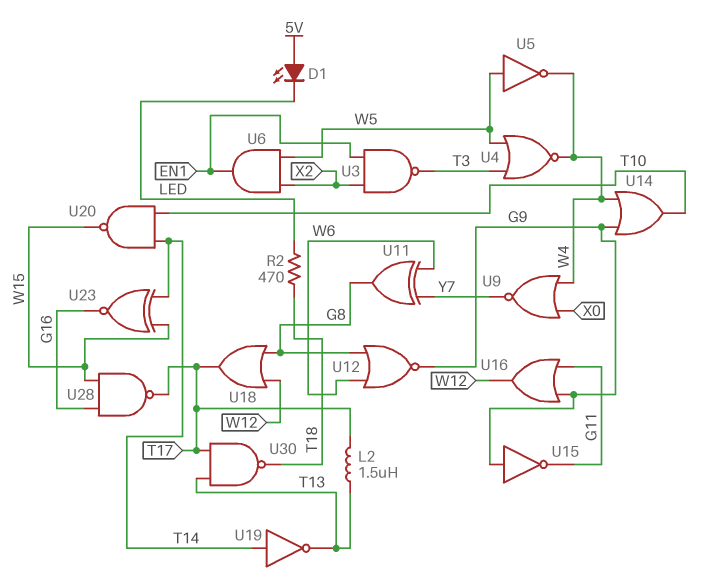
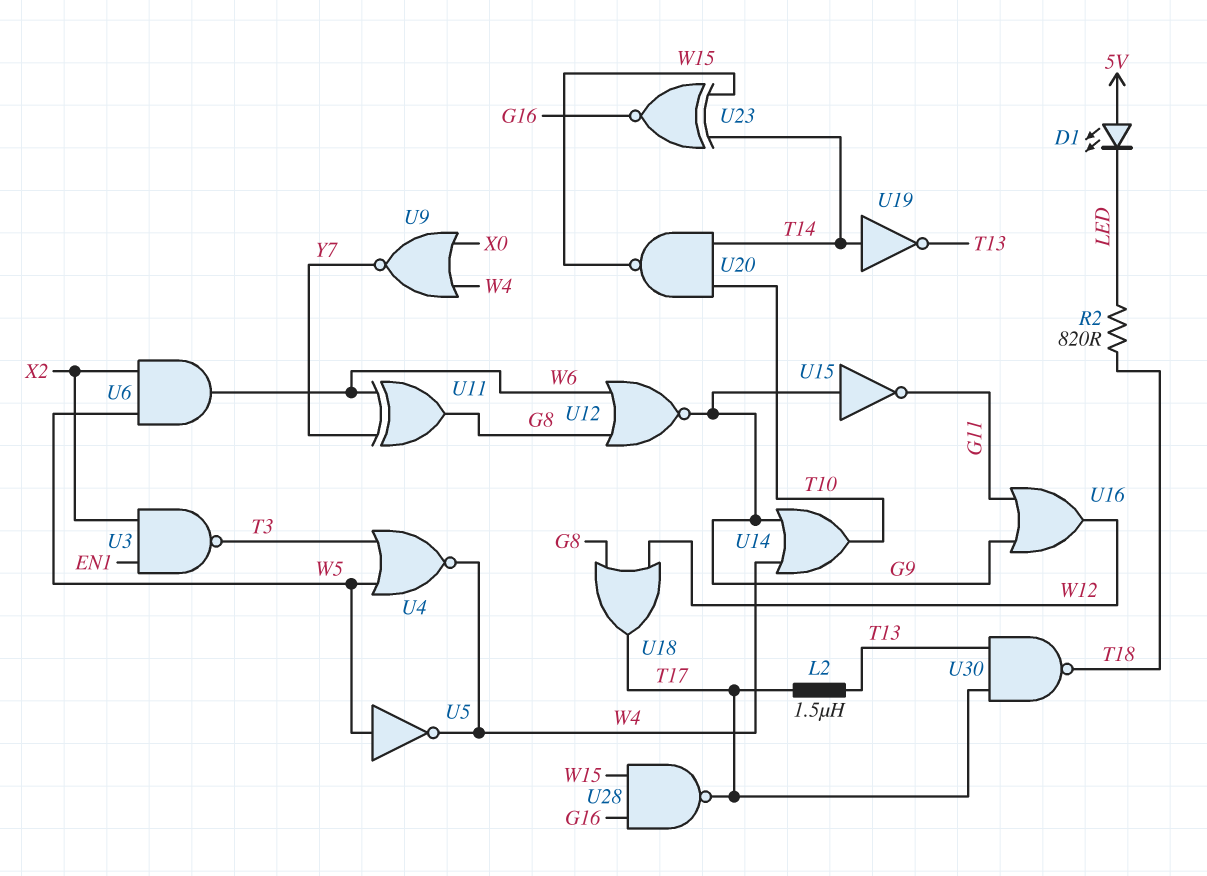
R2: 470 (LED, T18) -> 820 (LED, T18)
U6: AND (in W5, in X2, out EN1) -> AND (in W5, in X2, out W6)

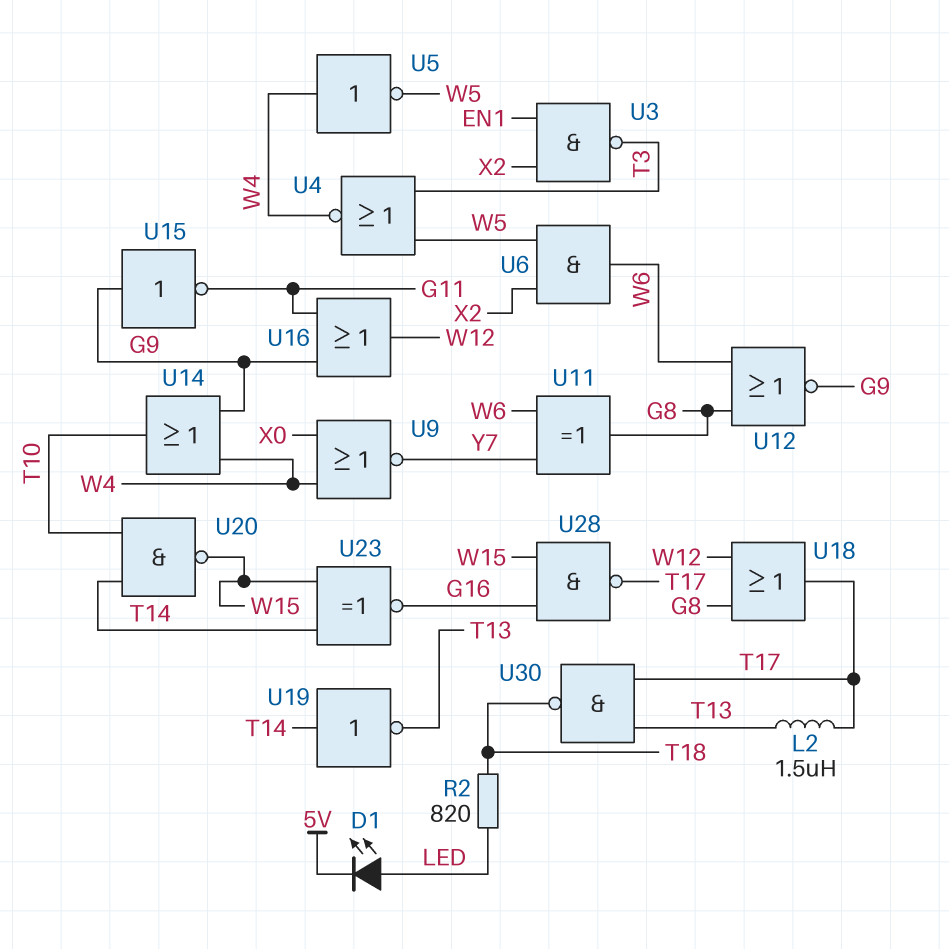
D1: LED (A 5V, K LED) -> LED (A LED, K 5V)
U5: NOT (in W5, out W4) -> NOT (in W4, out W5)

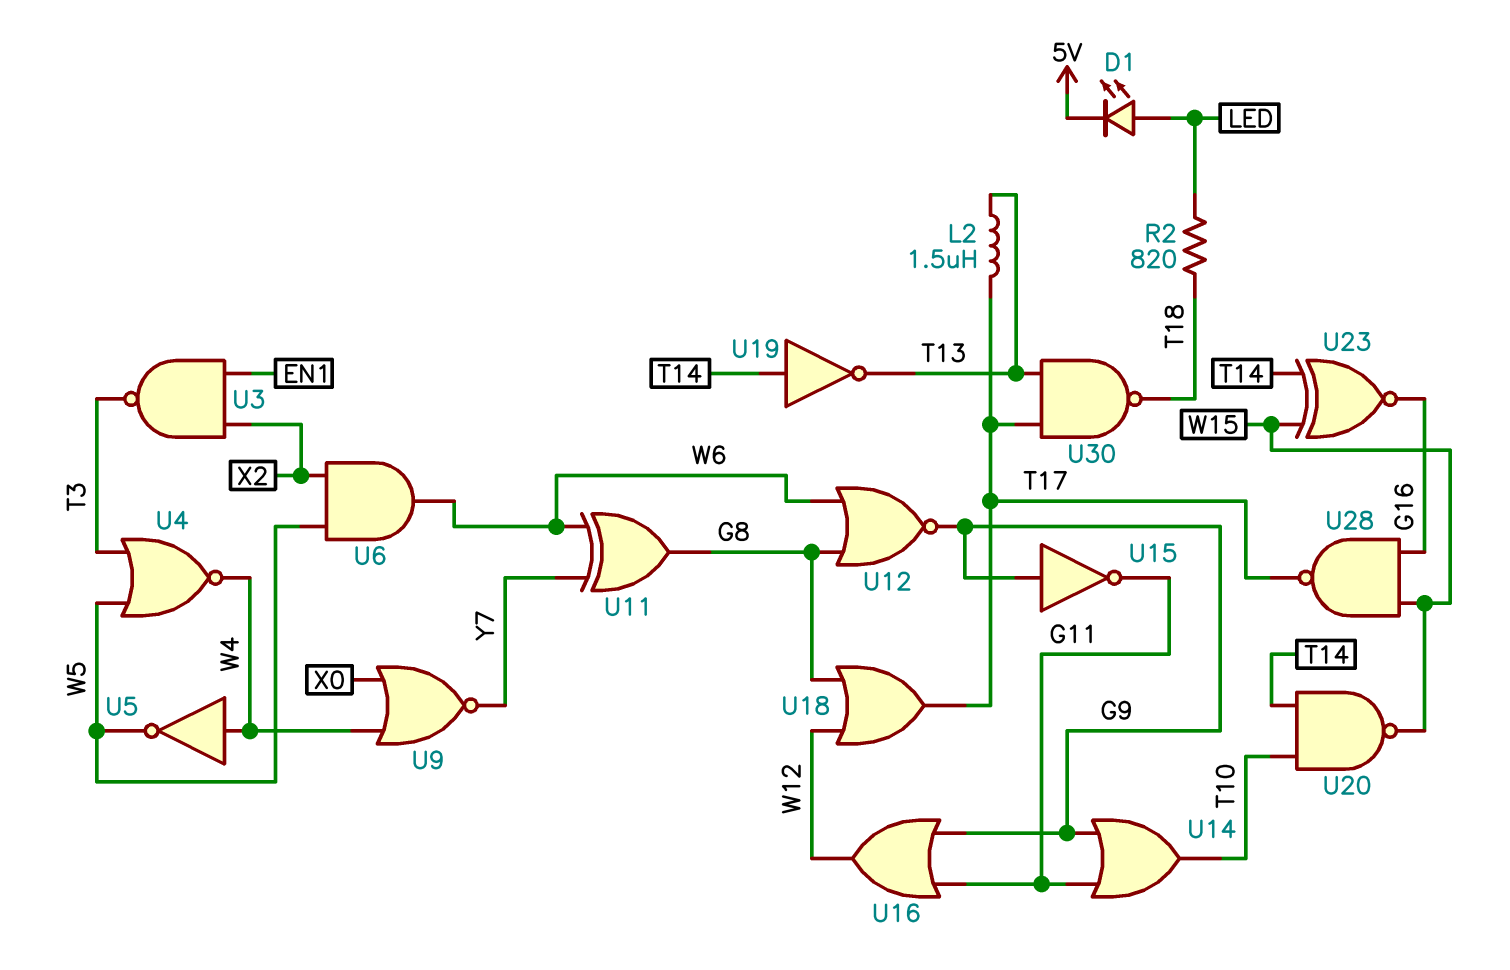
U14: OR (in G9, in W4, out T10) -> OR (in G9, in G11, out T10)

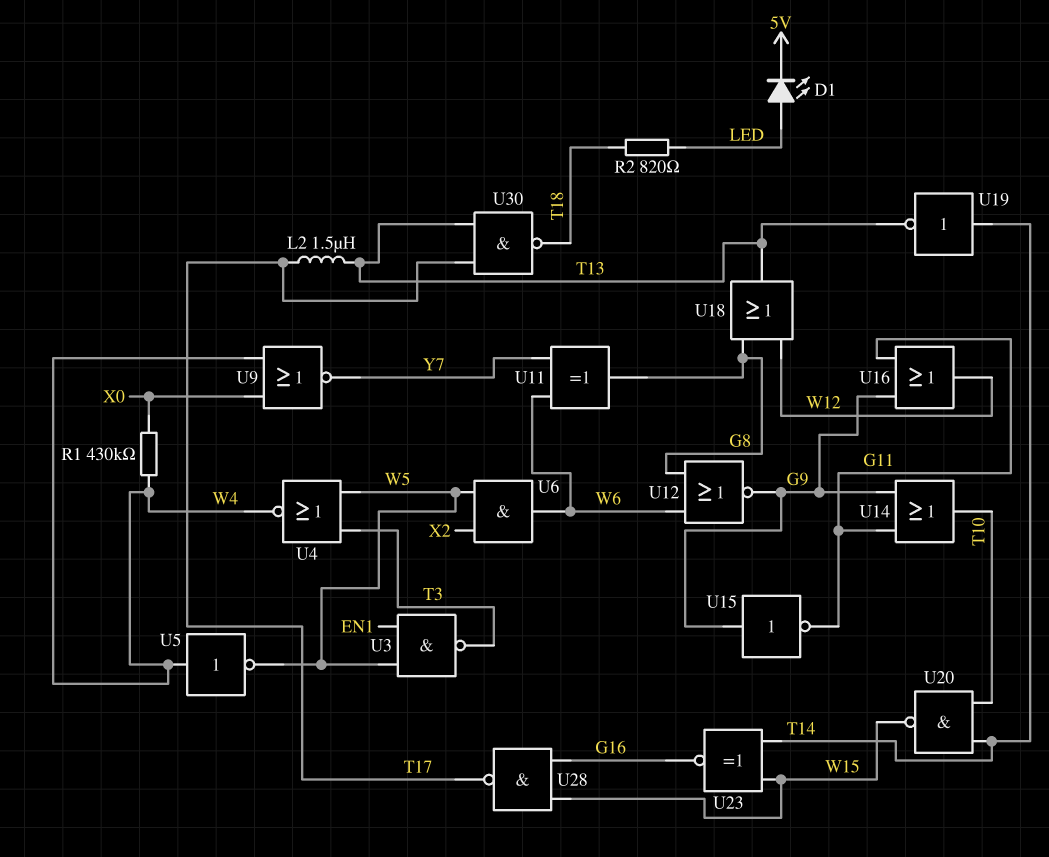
R1: none -> 430k (W4, X0)
U3: NAND (in EN1, in X2, out T3) -> NAND (in EN1, in W5, out T3)
U18: OR (in G8, in W12, out T17) -> OR (in G8, in W12, out T13)

